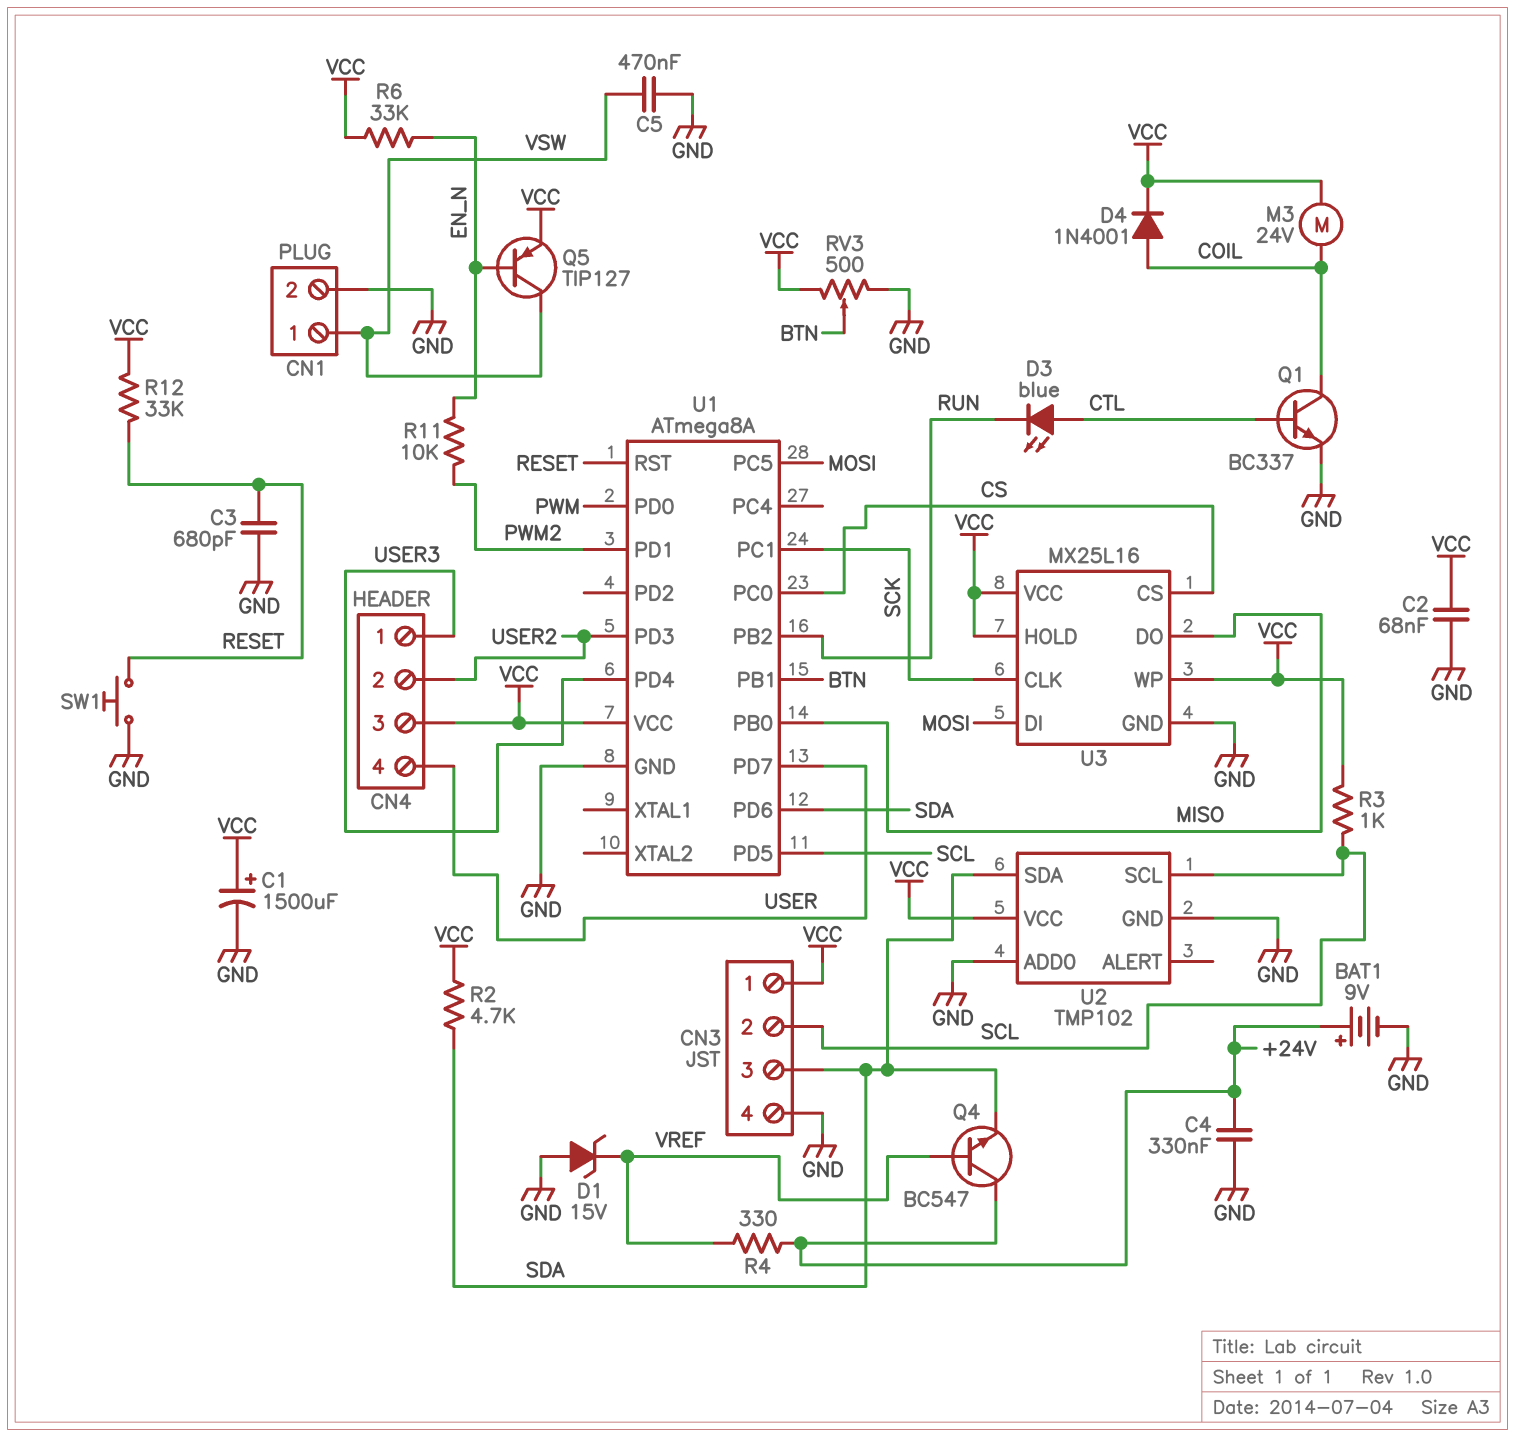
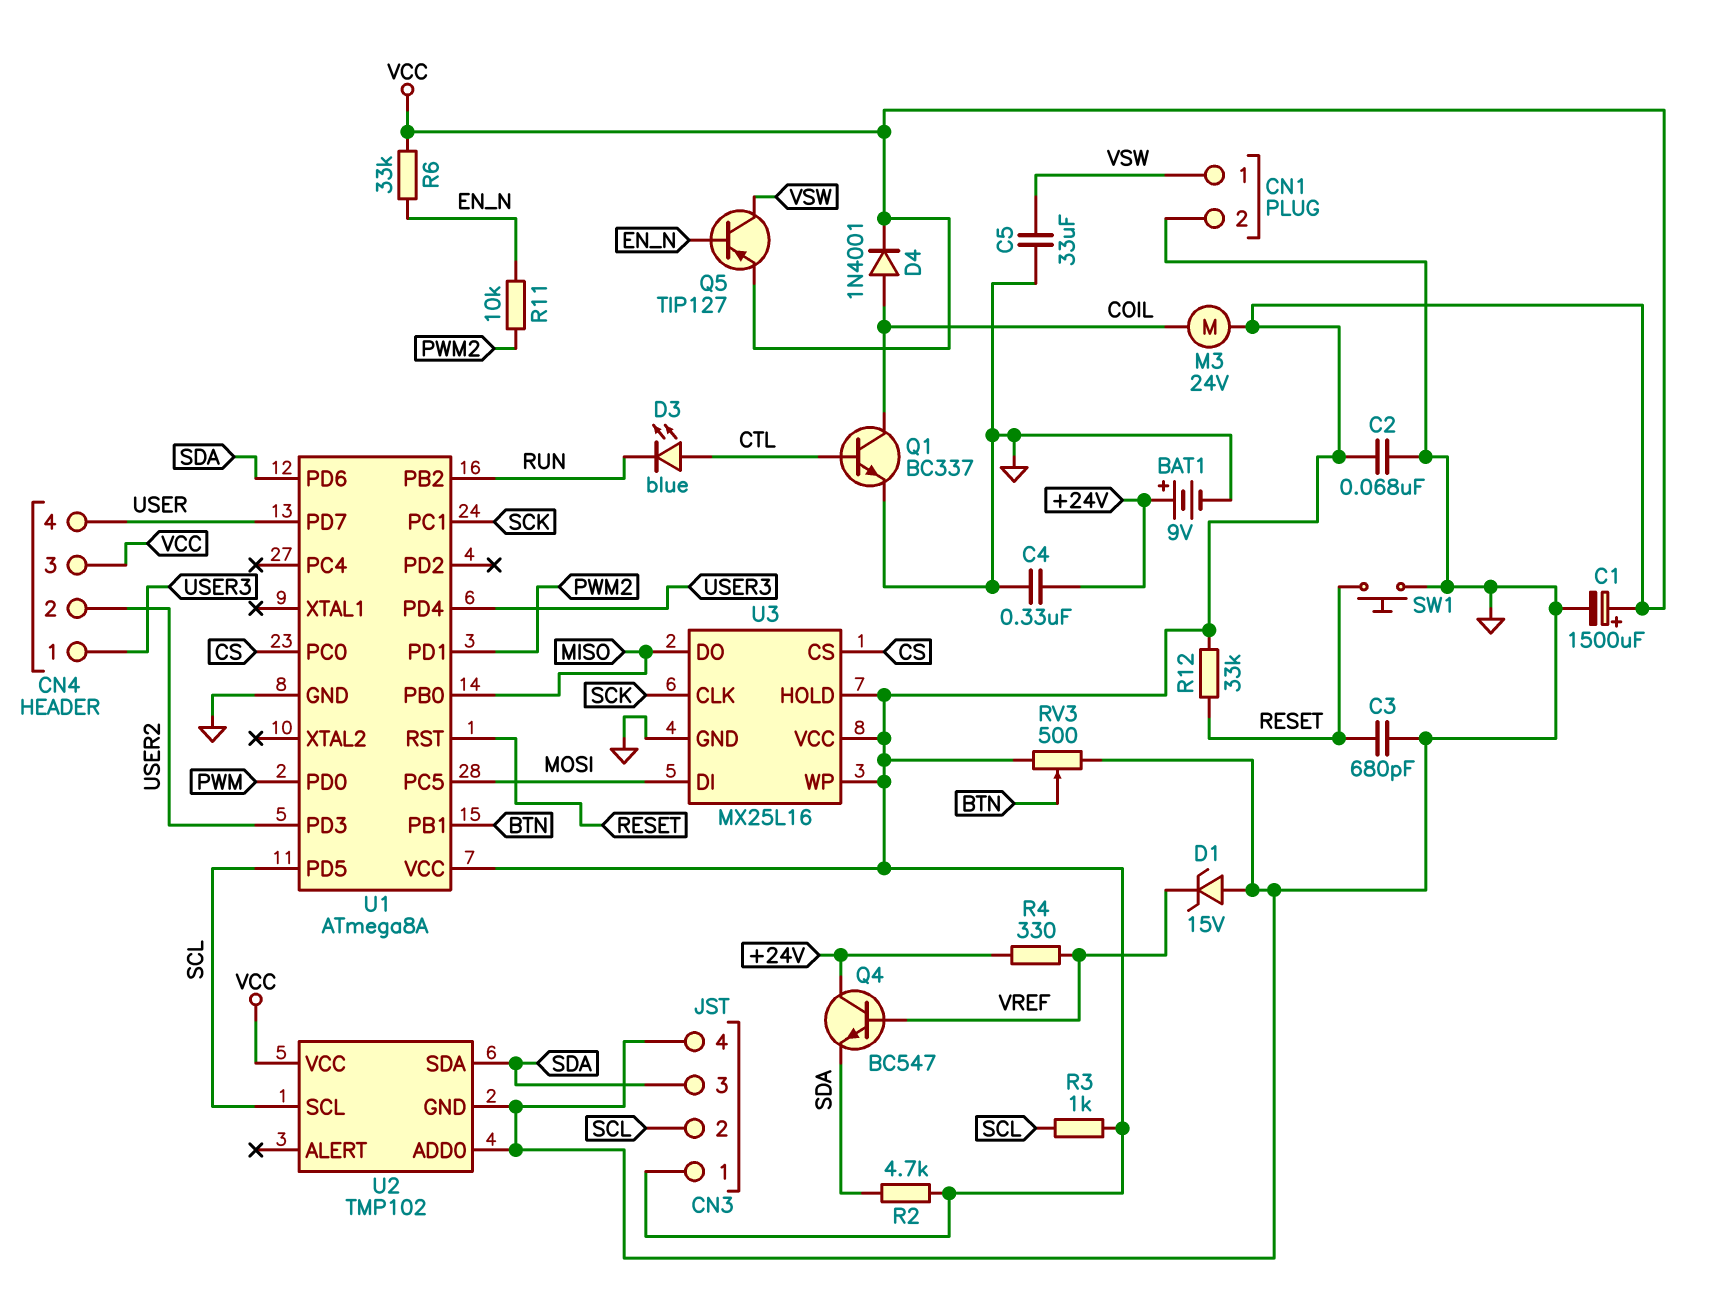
C5: 470nF (GND, VSW) -> 33uF (GND, VSW)

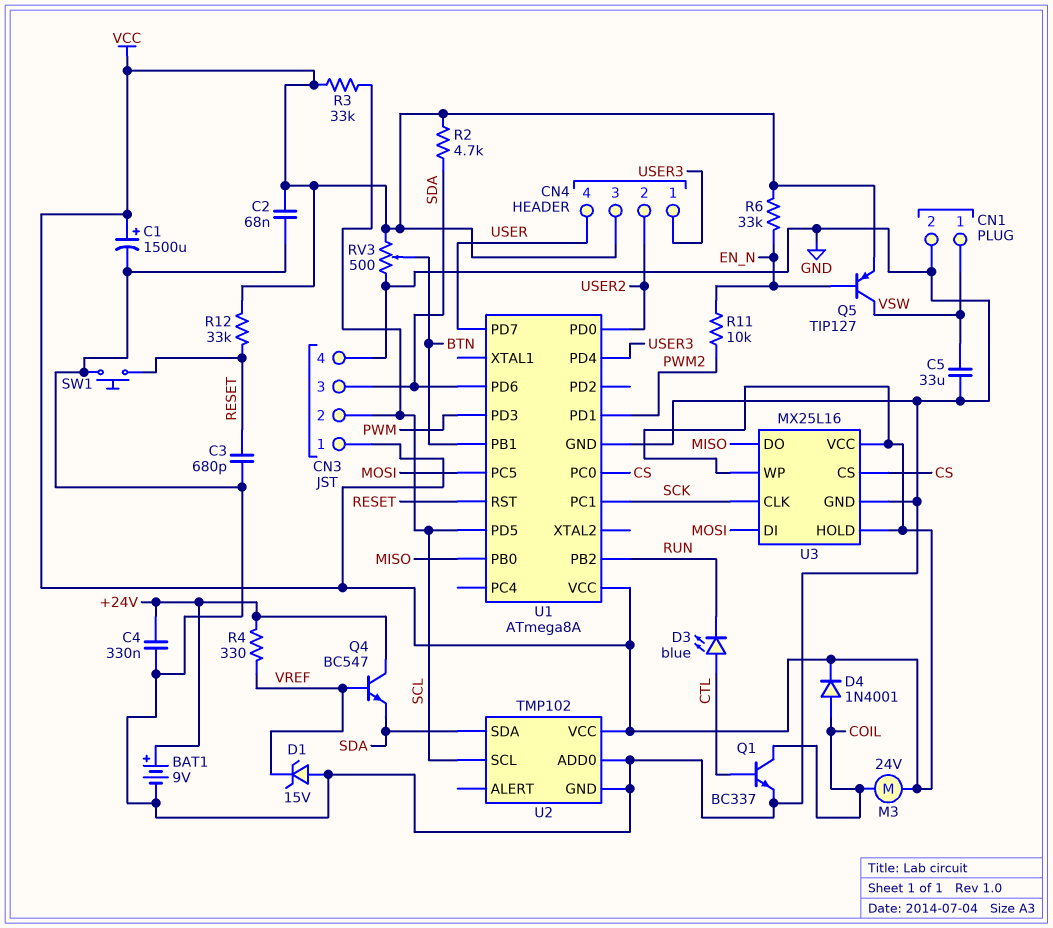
R3: 1k (SCL, VCC) -> 33k (SCL, VCC)
U1 pin PD0: PWM -> USER2
U1 pin PD3: USER2 -> PWM

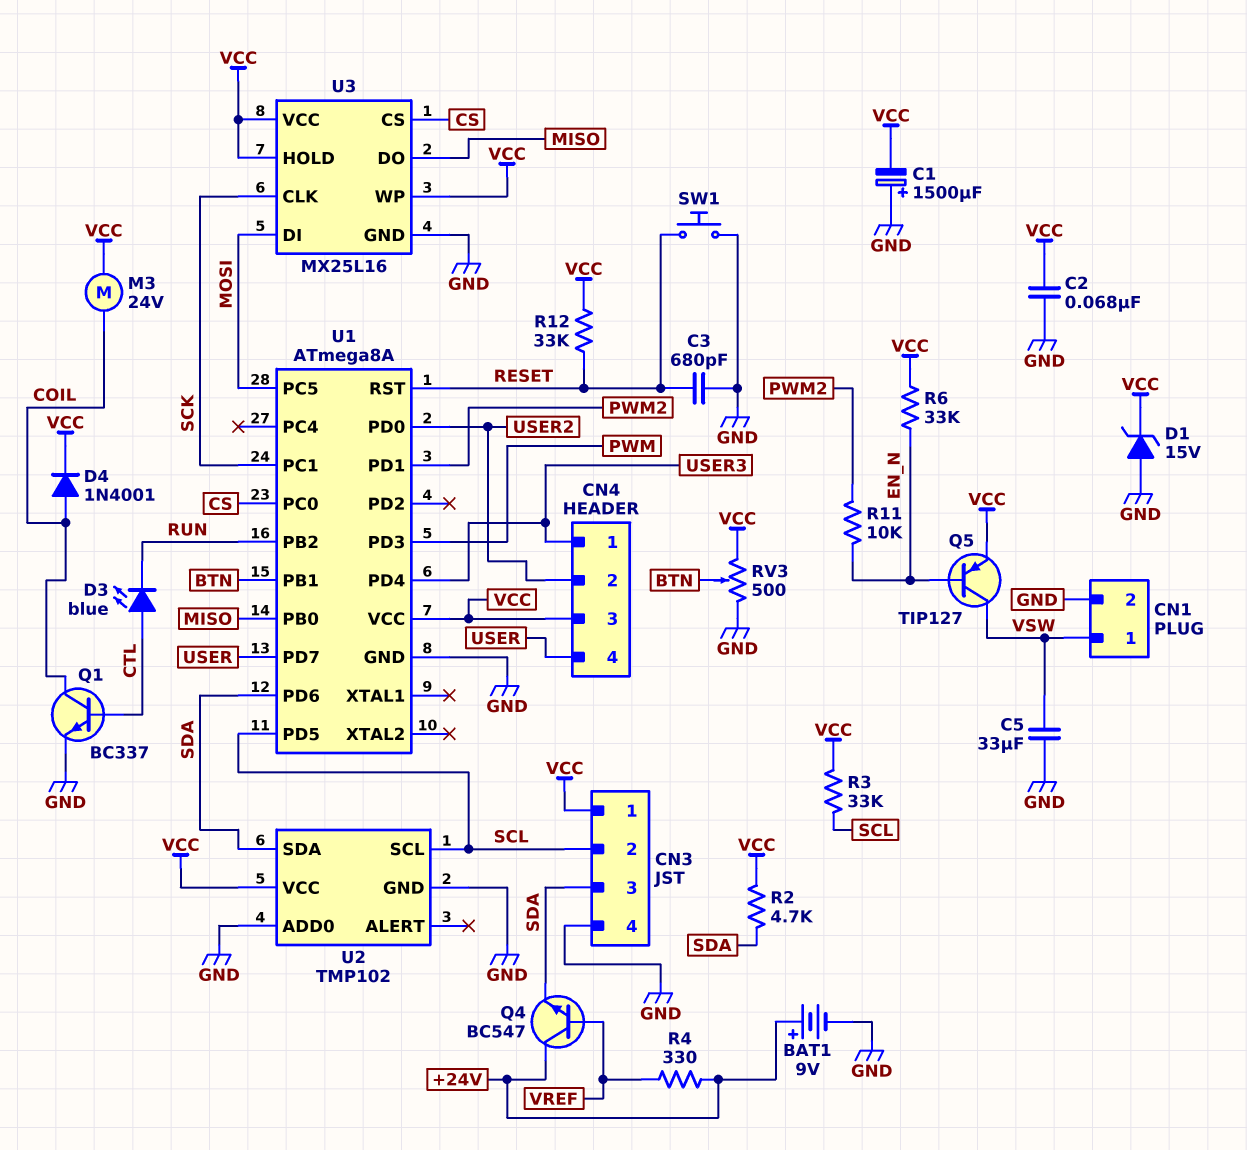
C1: 1500uF (plus VCC, minus GND) -> 1500uF (plus GND, minus VCC)
C4: 330nF (+24V, GND) -> none
D1: zener 15V (A GND, K VREF) -> zener 15V (A GND, K VCC)

